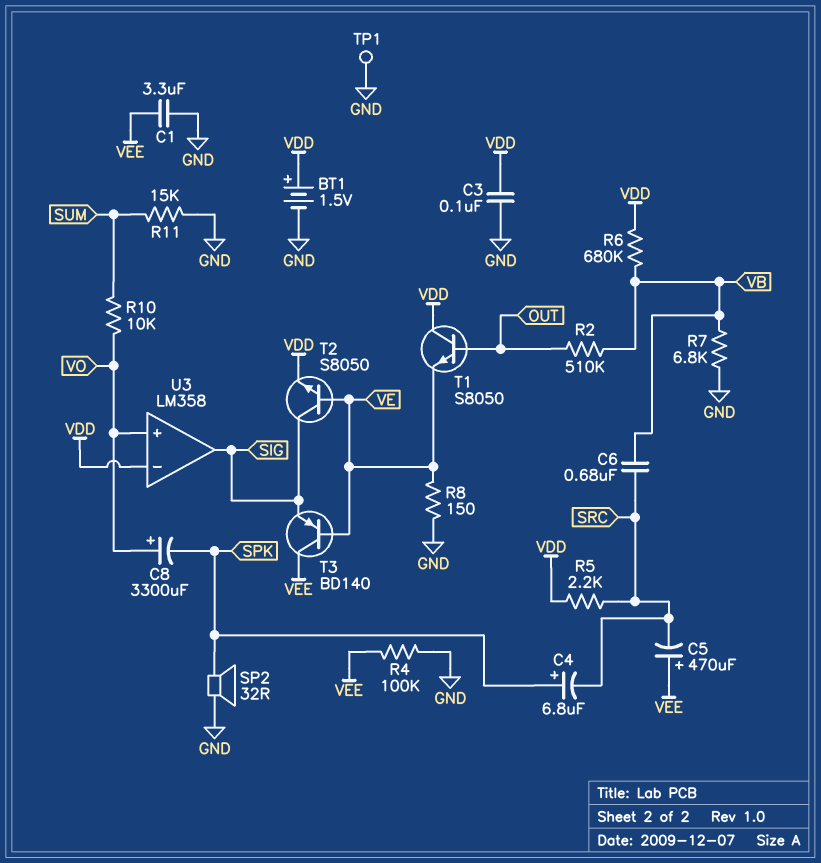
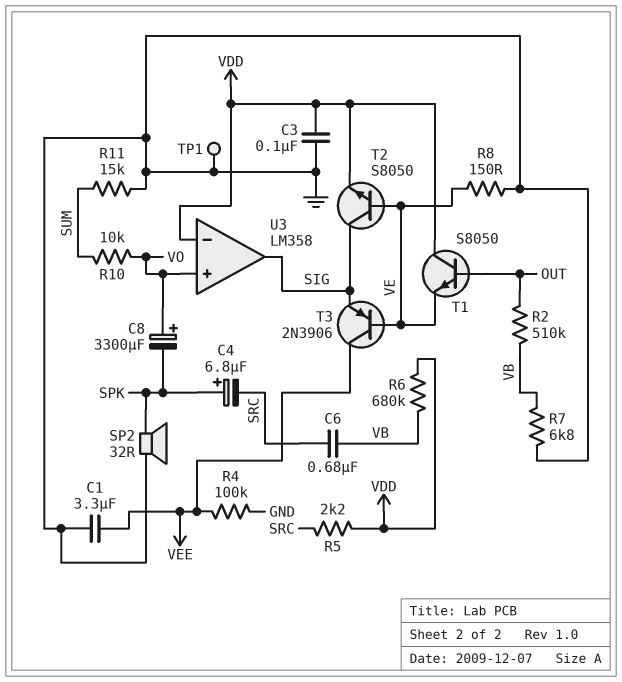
BT1: 1.5V (plus VDD, minus GND) -> none
C5: 470uF (plus VEE, minus SRC) -> none
T3: PNP BD140 (B VE, C VEE, E SIG) -> PNP 2N3906 (B VE, C VEE, E SIG)

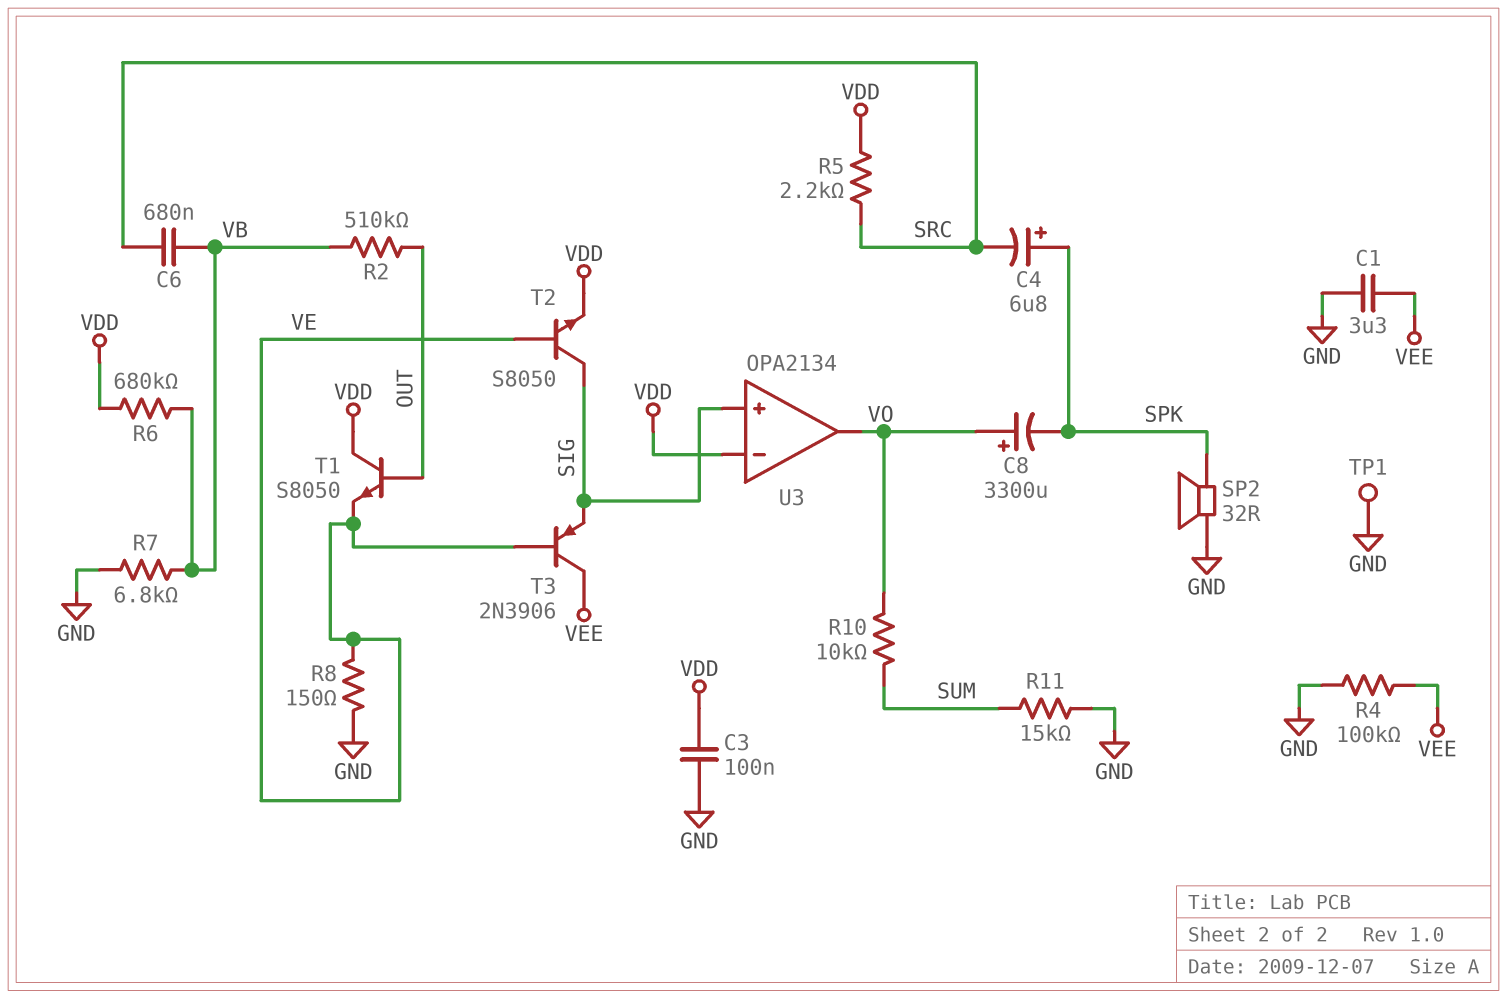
U3: LM358 -> OPA2134
U3 pin in+: VO -> SIG
U3 pin out: SIG -> VO

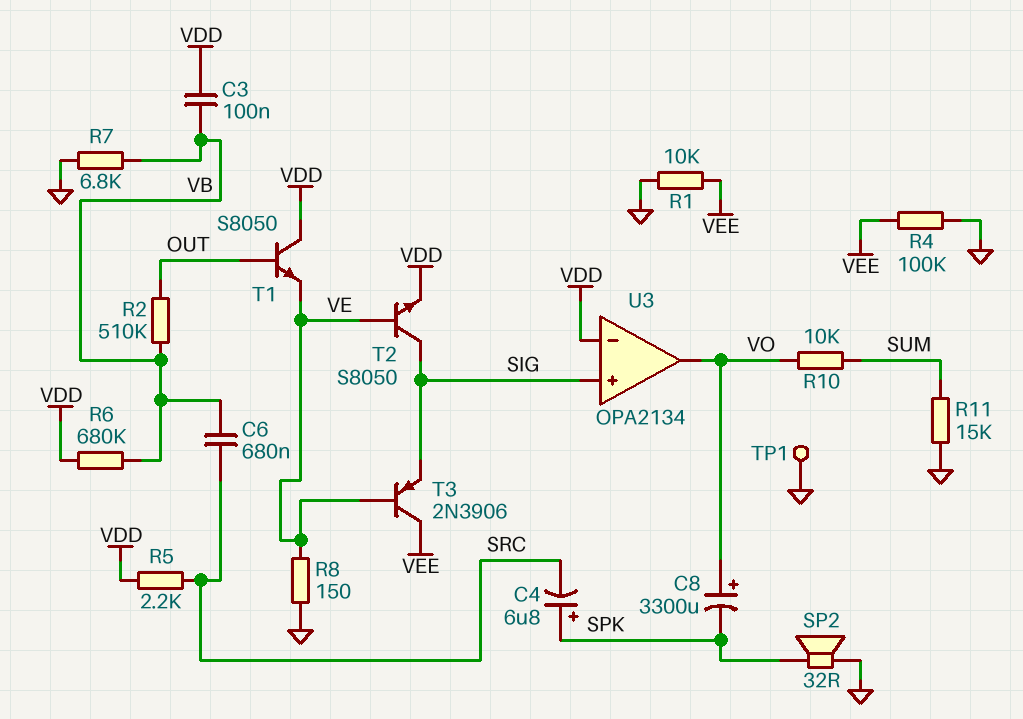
C1: 3.3uF (GND, VEE) -> none
C3: 100nF (GND, VDD) -> 100nF (VB, VDD)
R1: none -> 10k (GND, VEE)

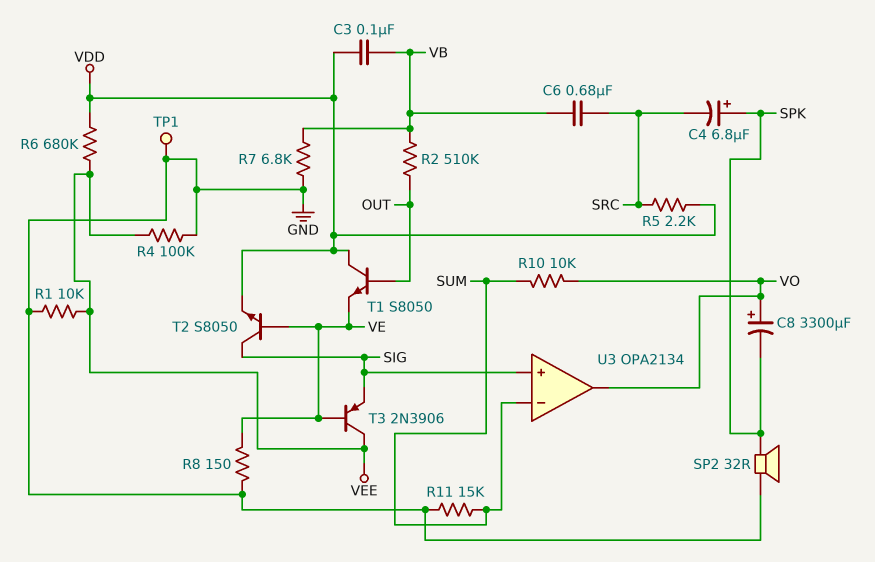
R6: 680k (VB, VDD) -> 680k (VDD, VEE)
U3 pin in-: VDD -> SUM

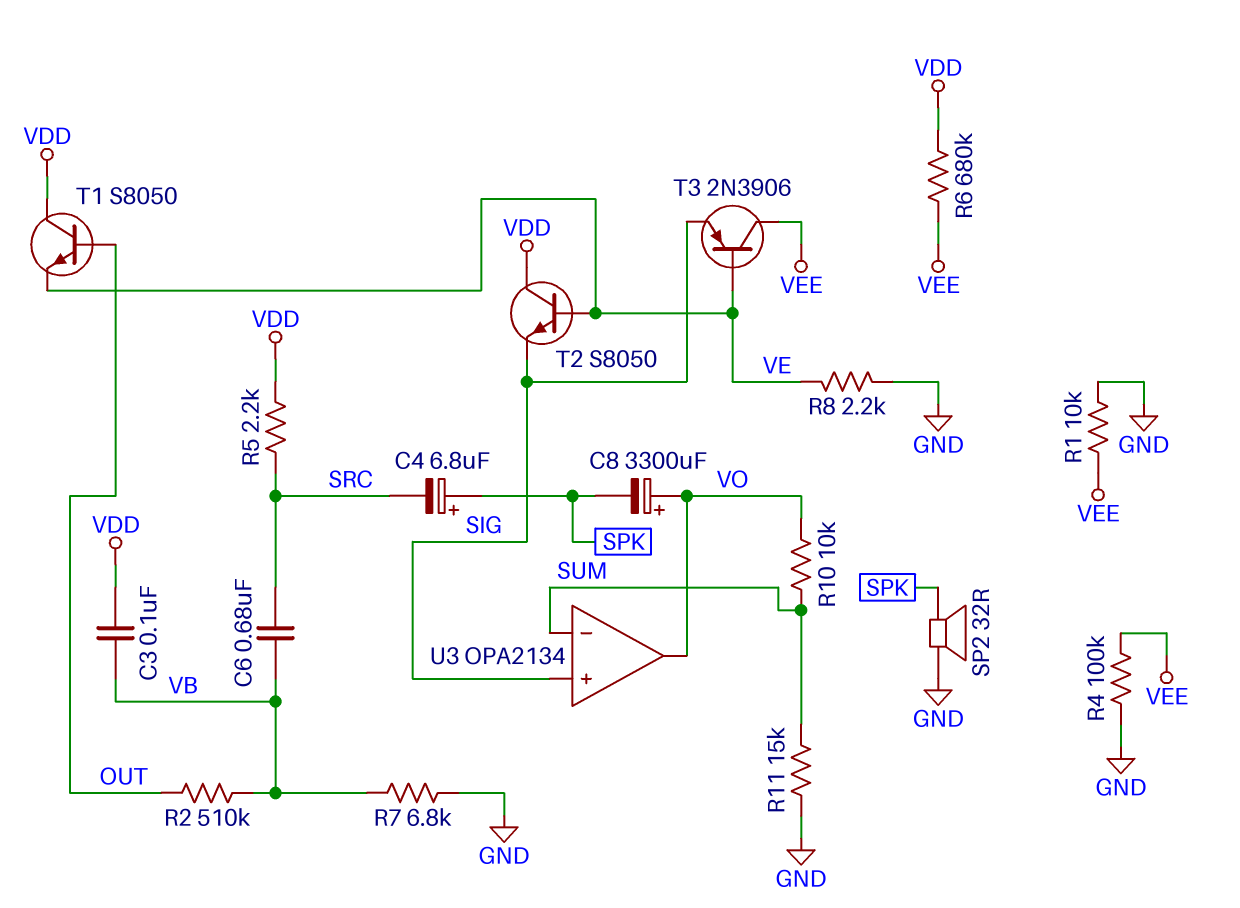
R8: 150 (GND, VE) -> 2.2k (GND, VE)
T2: NPN S8050 (B VE, C SIG, E VDD) -> NPN S8050 (B VE, C VDD, E SIG)
TP1: test point (GND) -> none

